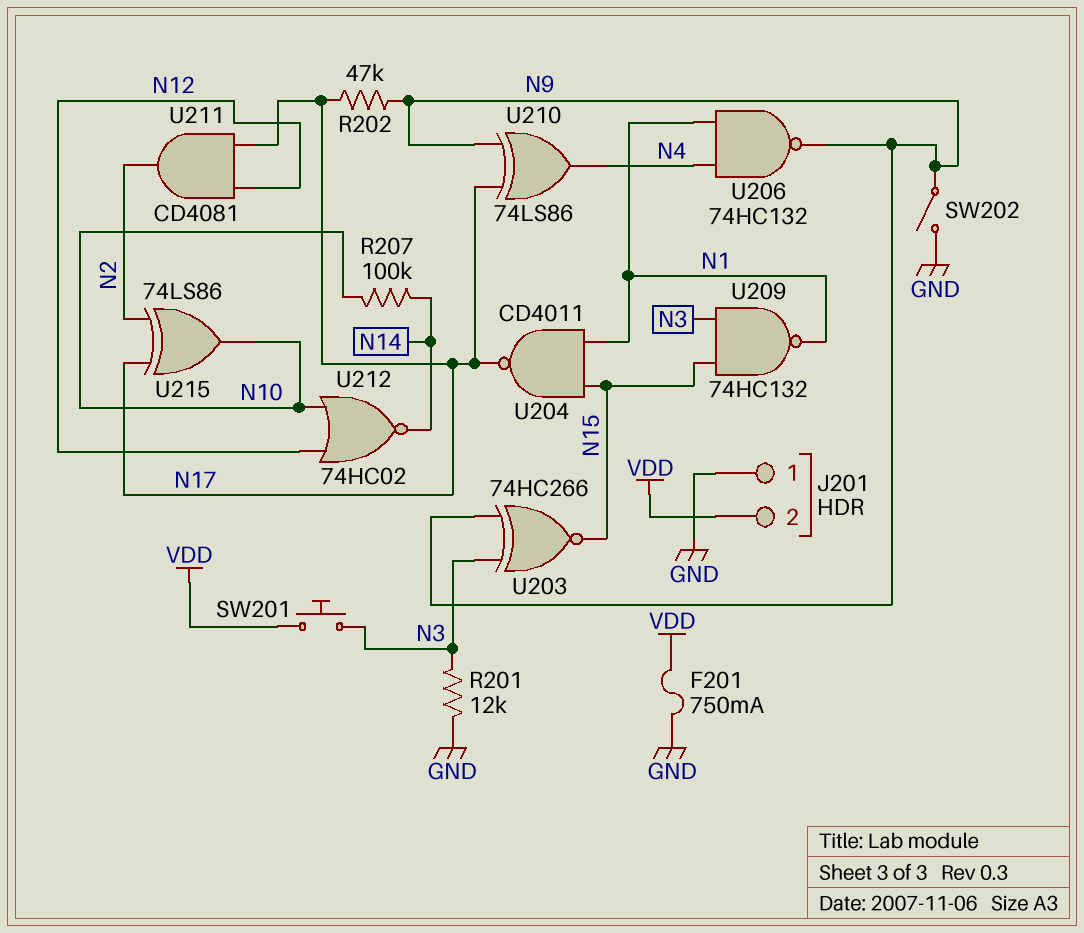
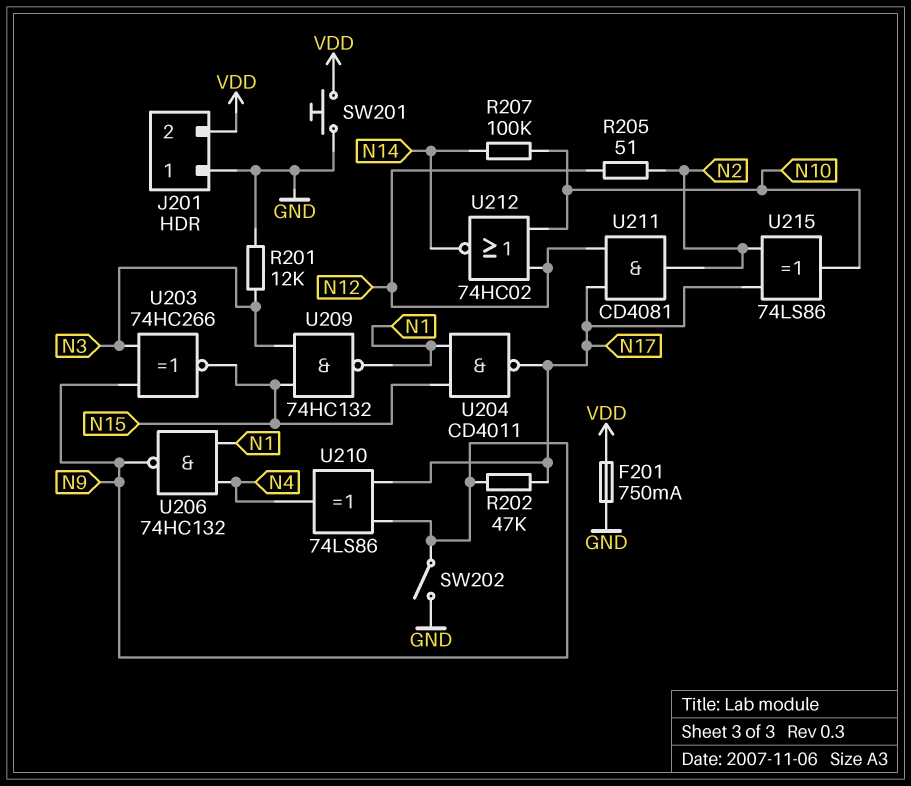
R205: none -> 51 (N2, N12)
SW201: button (N3, VDD) -> button (GND, VDD)

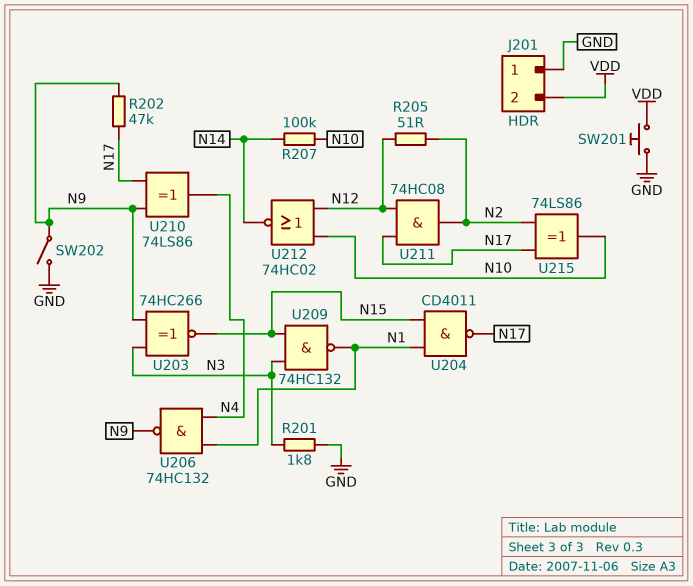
F201: 750mA (GND, VDD) -> none
R201: 12k (GND, N3) -> 1.8k (GND, N3)
U211: AND CD4081 (in N12, in N17, out N2) -> AND 74HC08 (in N12, in N17, out N2)

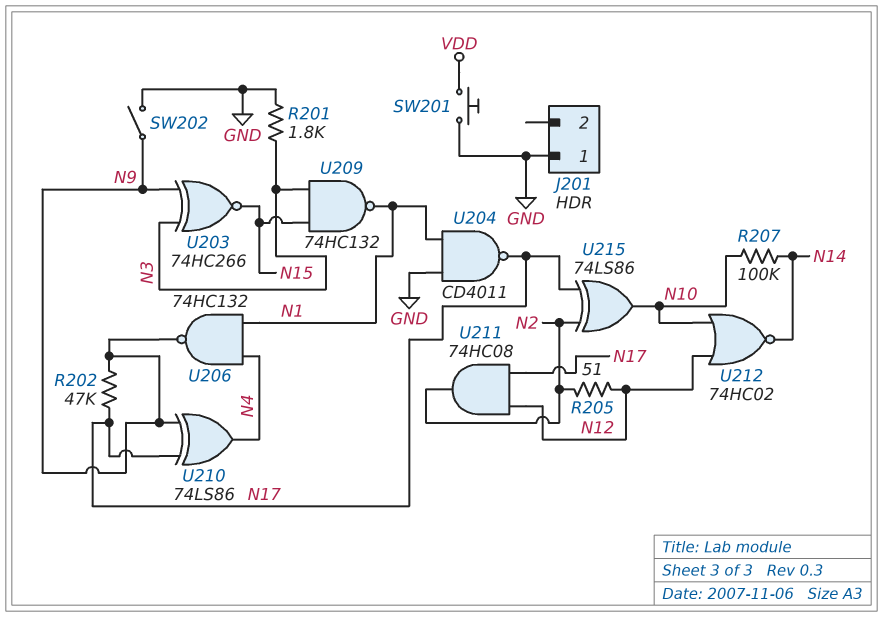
J201 pin 2: VDD -> none
U204: NAND CD4011 (in N1, in N15, out N17) -> NAND CD4011 (in GND, in N1, out N17)

